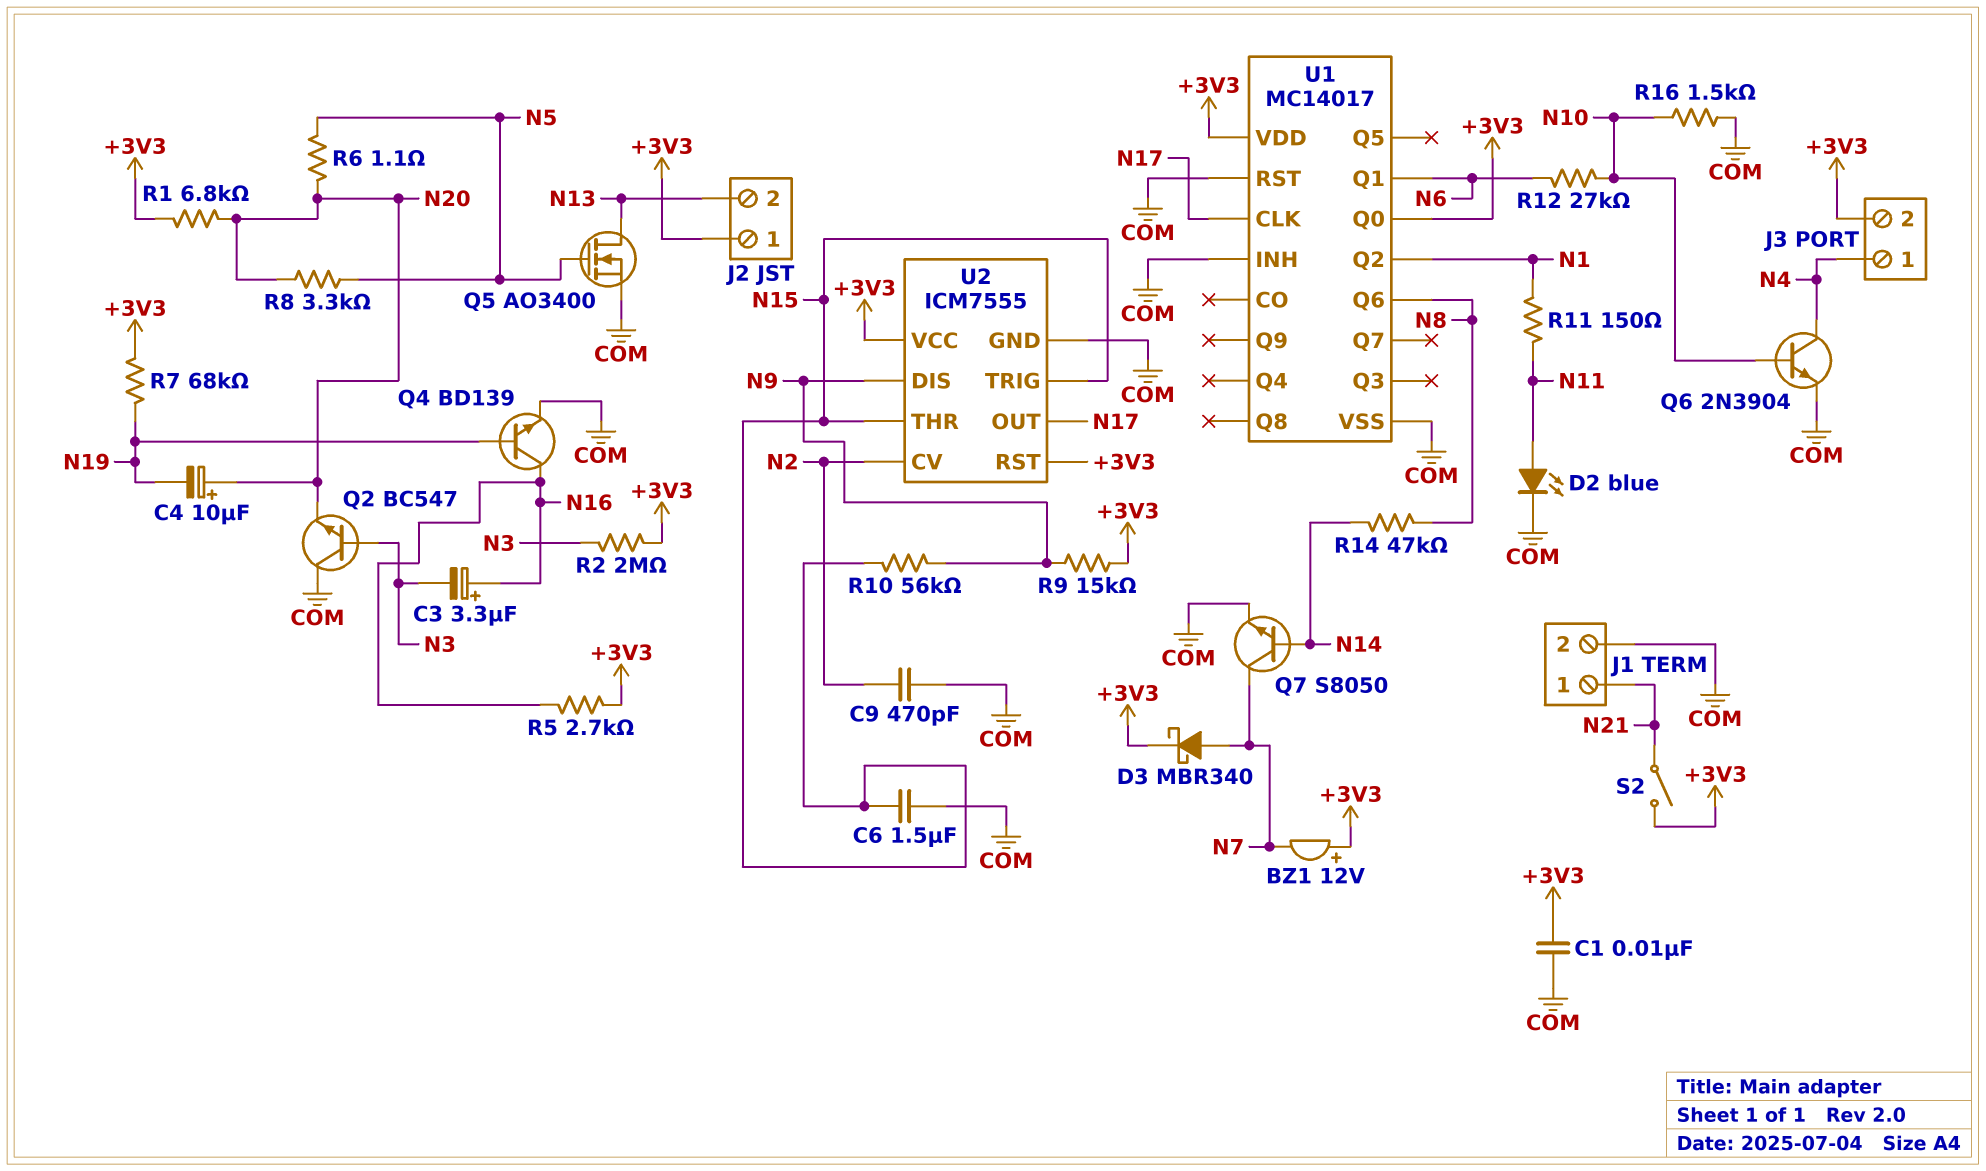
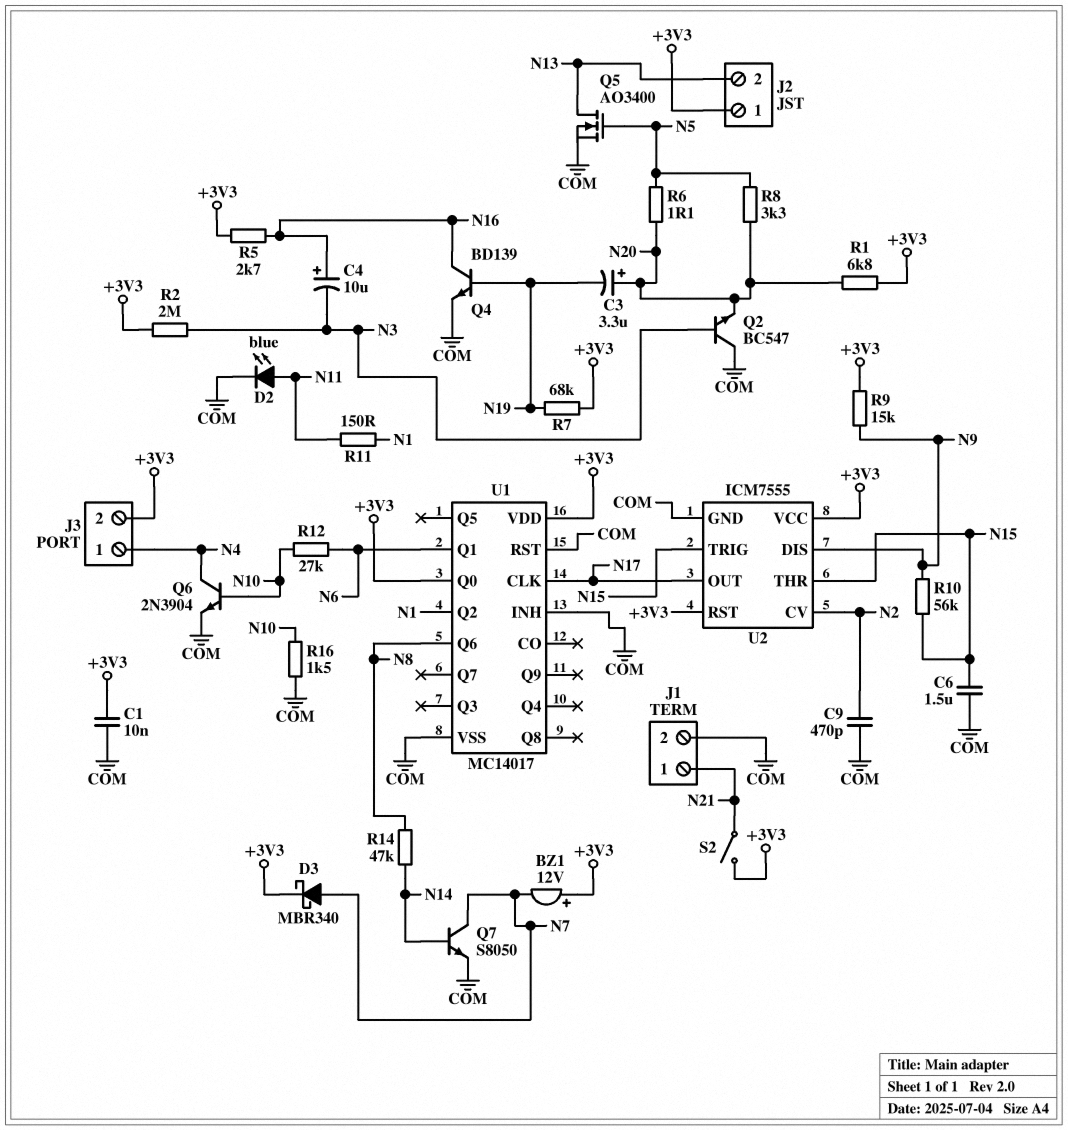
C3: 3.3uF (plus N16, minus N3) -> 3.3uF (plus N20, minus N19)
C4: 10uF (plus N20, minus N19) -> 10uF (plus N16, minus N3)

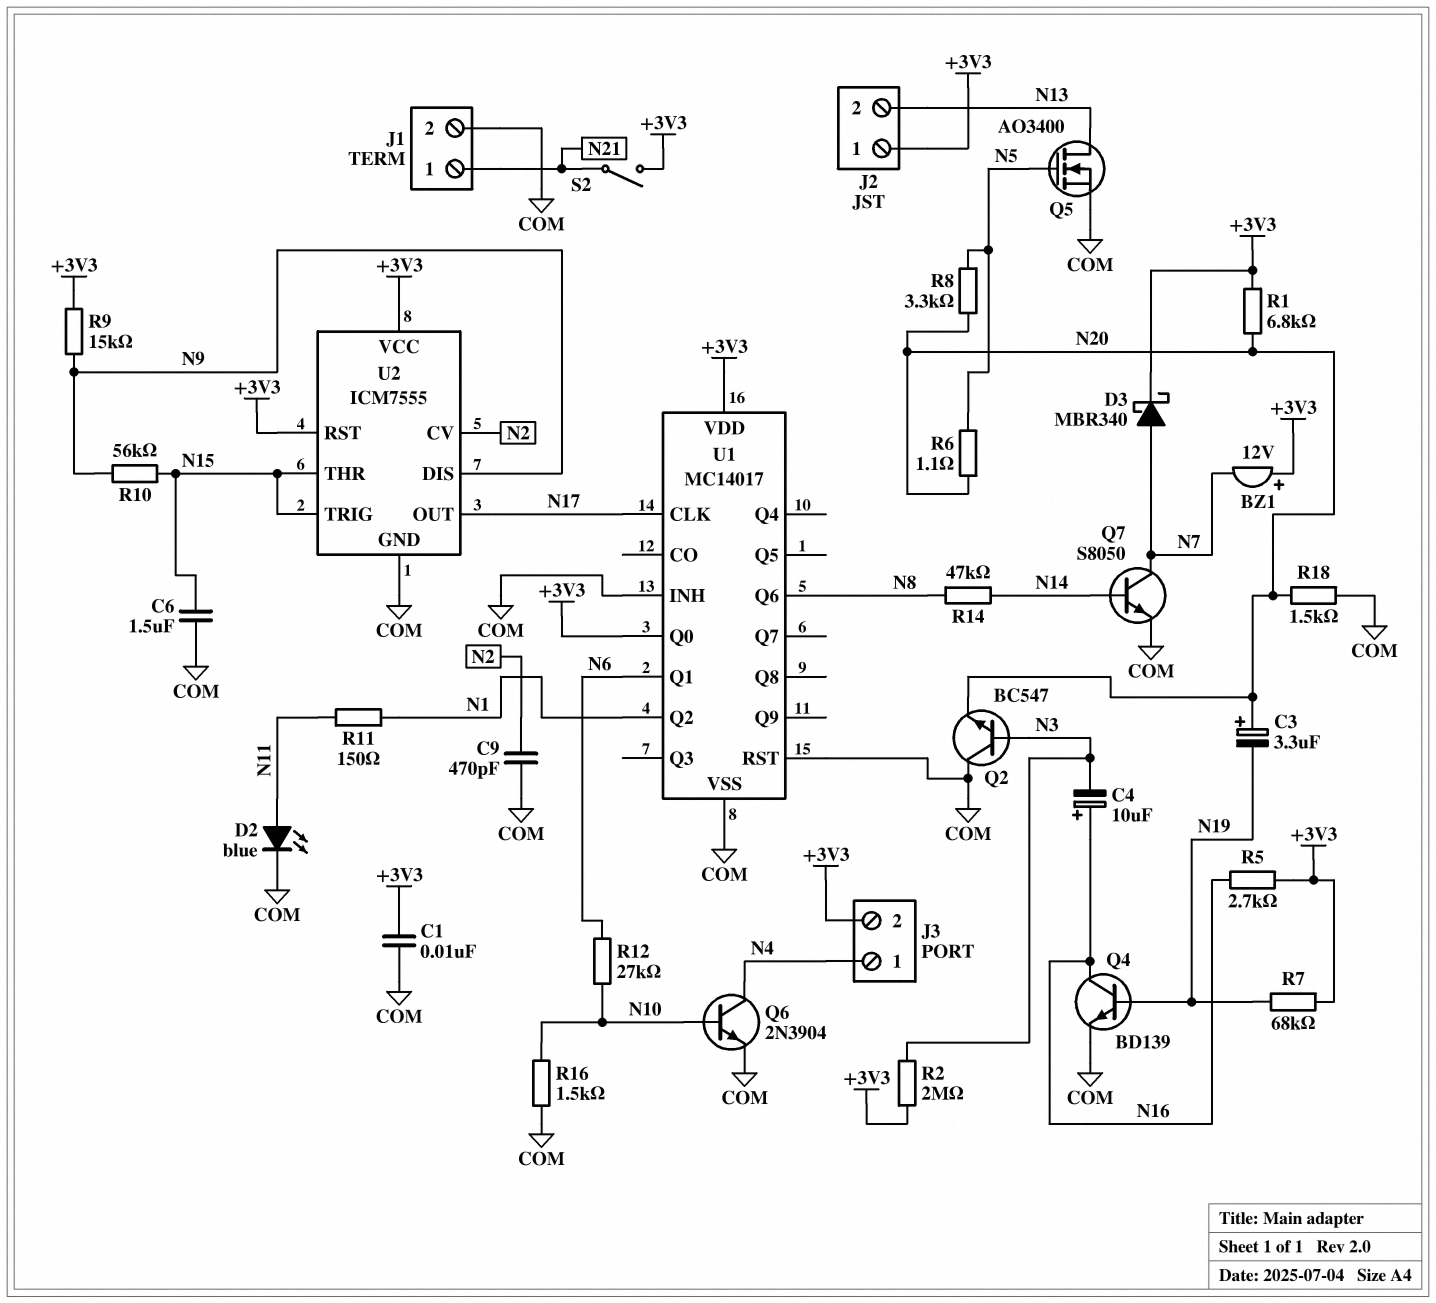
R18: none -> 1.5k (COM, N20)

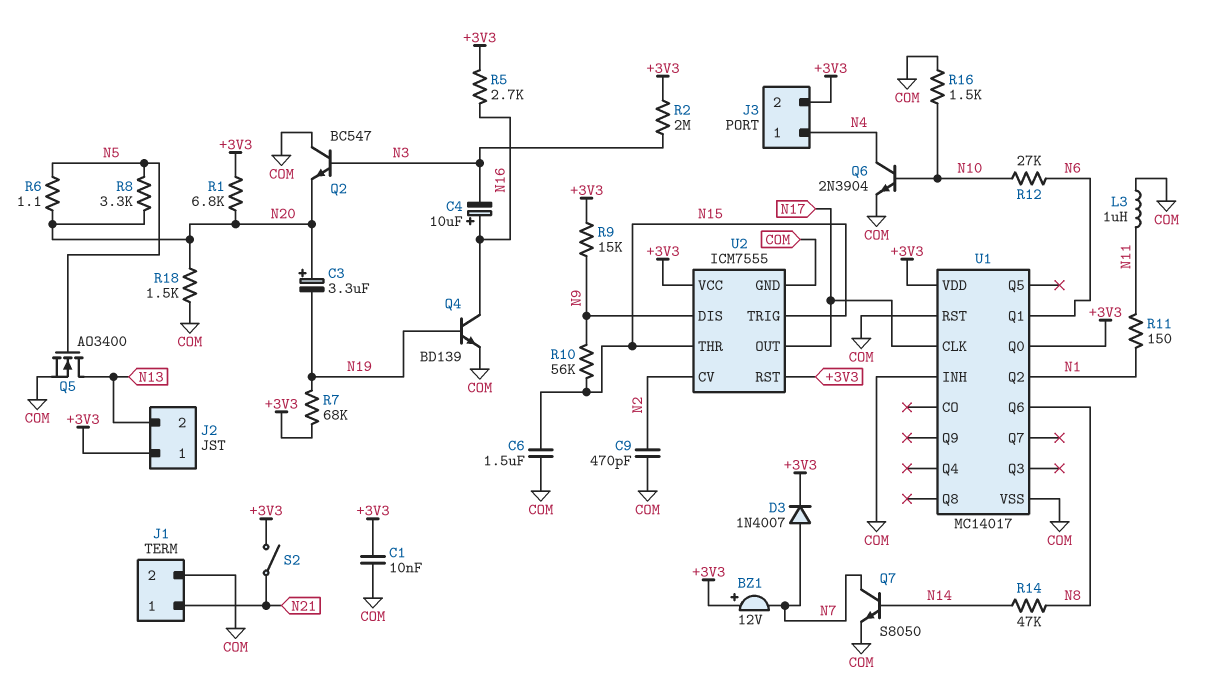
D2: LED blue (A N11, K COM) -> none
D3: schottky MBR340 (A N7, K +3V3) -> diode 1N4007 (A N7, K +3V3)
L3: none -> 1uH (COM, N11)

